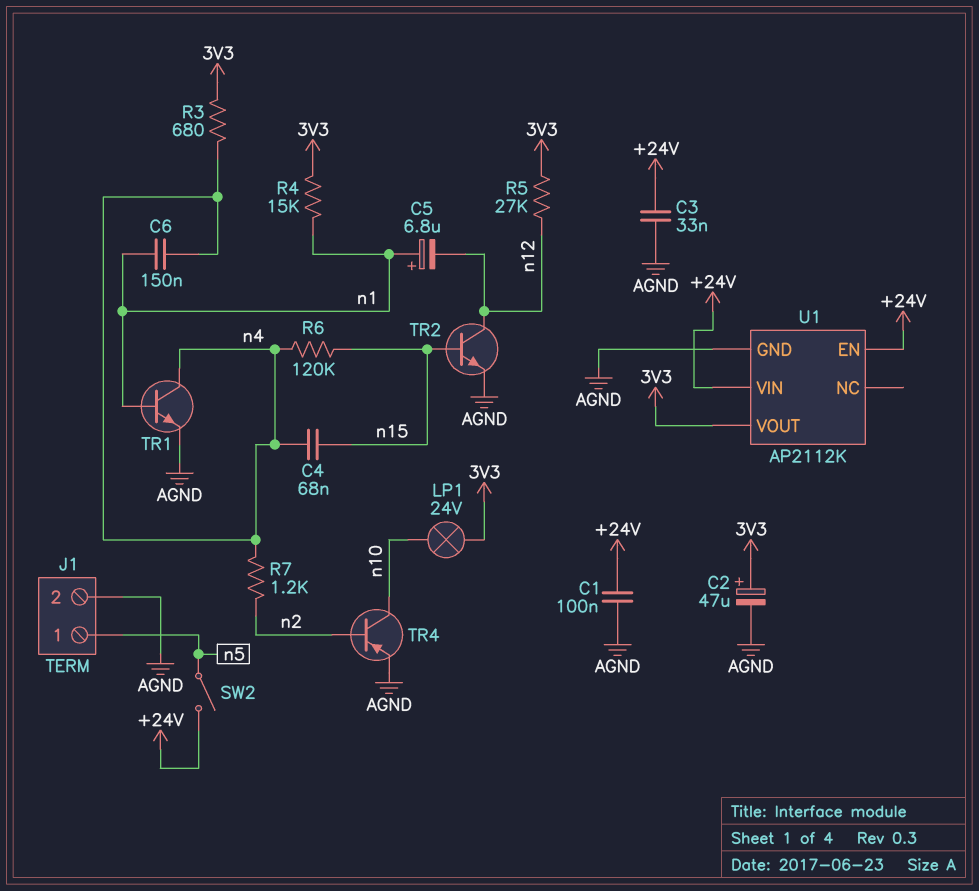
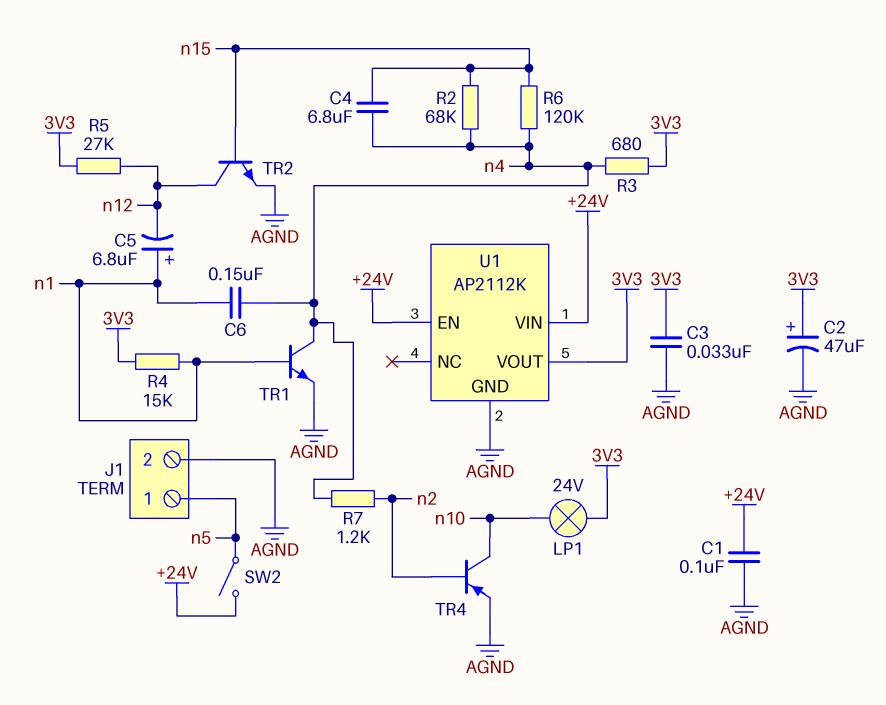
C3: 33nF (+24V, AGND) -> 33nF (3V3, AGND)
C4: 68nF (n4, n15) -> 6.8uF (n4, n15)
R2: none -> 68k (n4, n15)

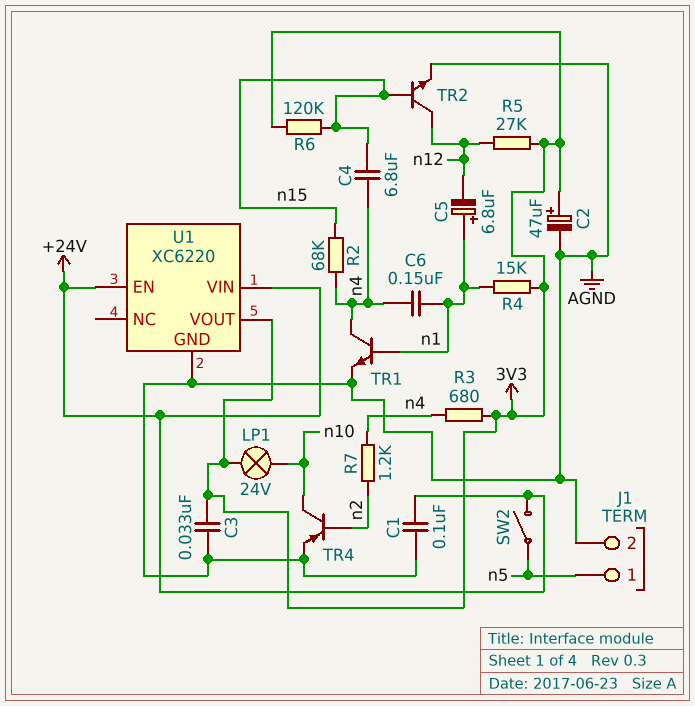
R6: 120k (n4, n15) -> 120k (3V3, n15)
U1: AP2112K -> XC6220

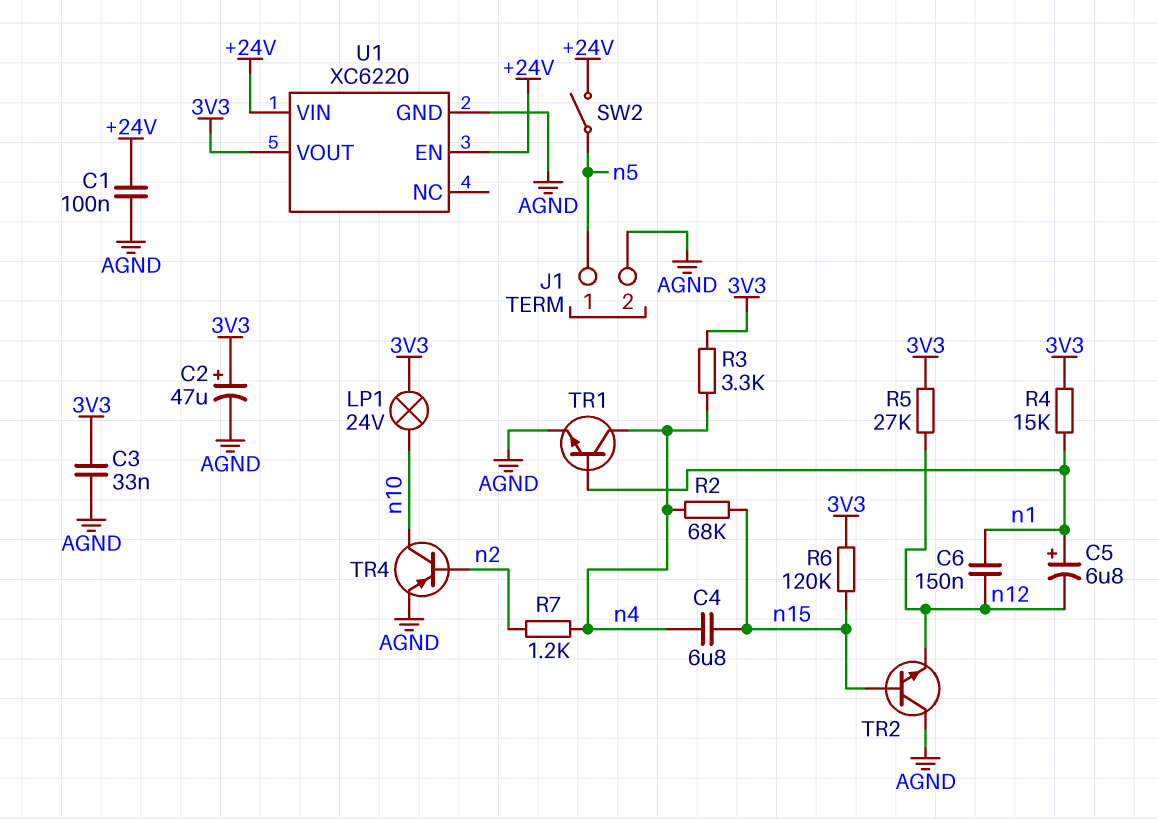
C6: 150nF (n1, n4) -> 150nF (n1, n12)
R3: 680 (3V3, n4) -> 3.3k (3V3, n4)
TR2: NPN (B n15, C n12, E AGND) -> NPN (B n15, C AGND, E n12)

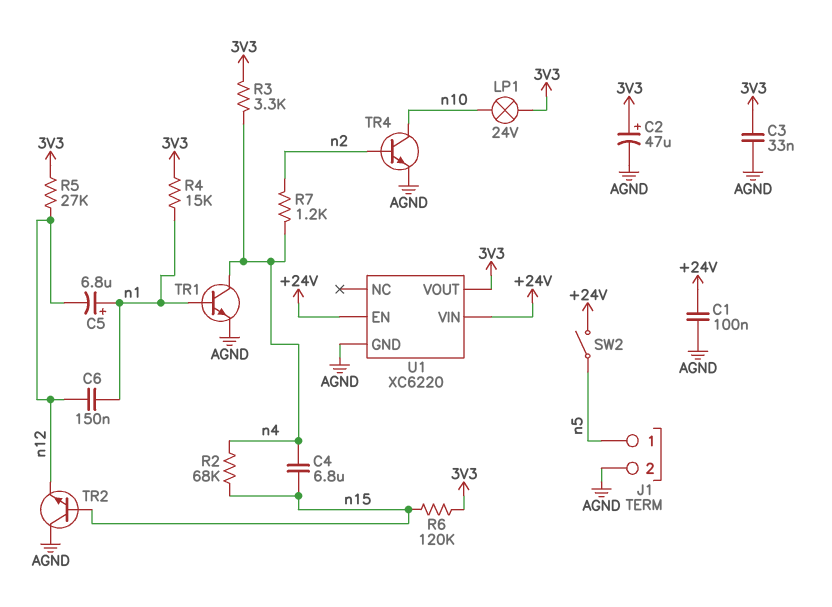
TR4: PNP (B n2, C n10, E AGND) -> NPN (B n2, C n10, E AGND)

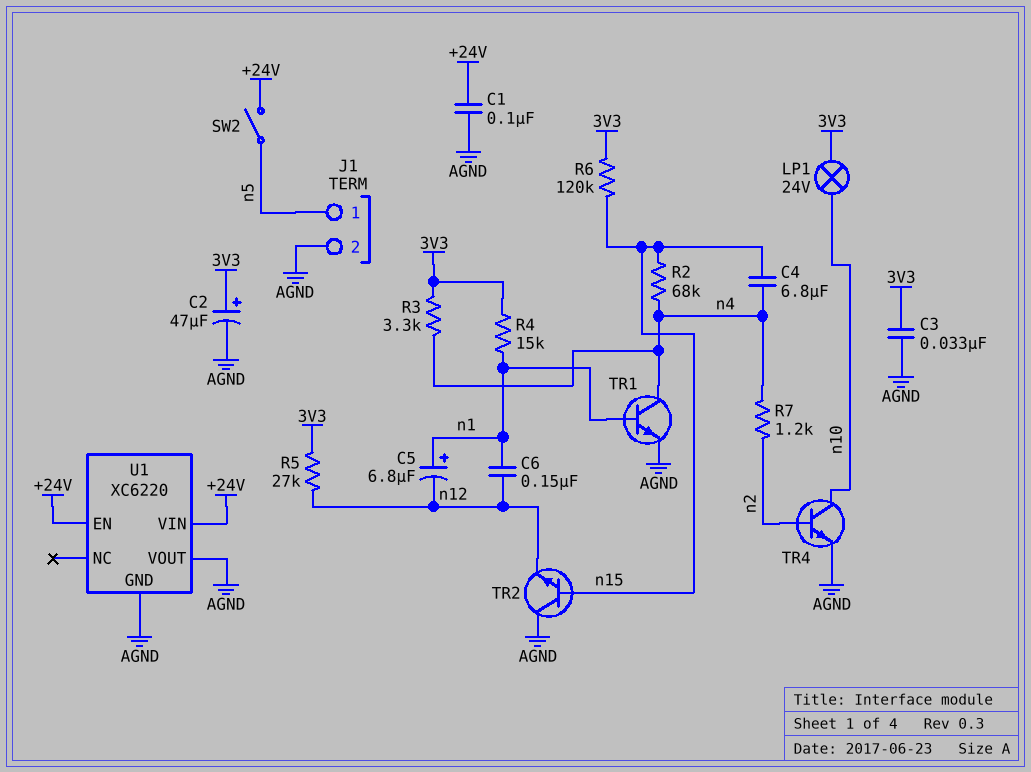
U1 pin VOUT: 3V3 -> AGND

